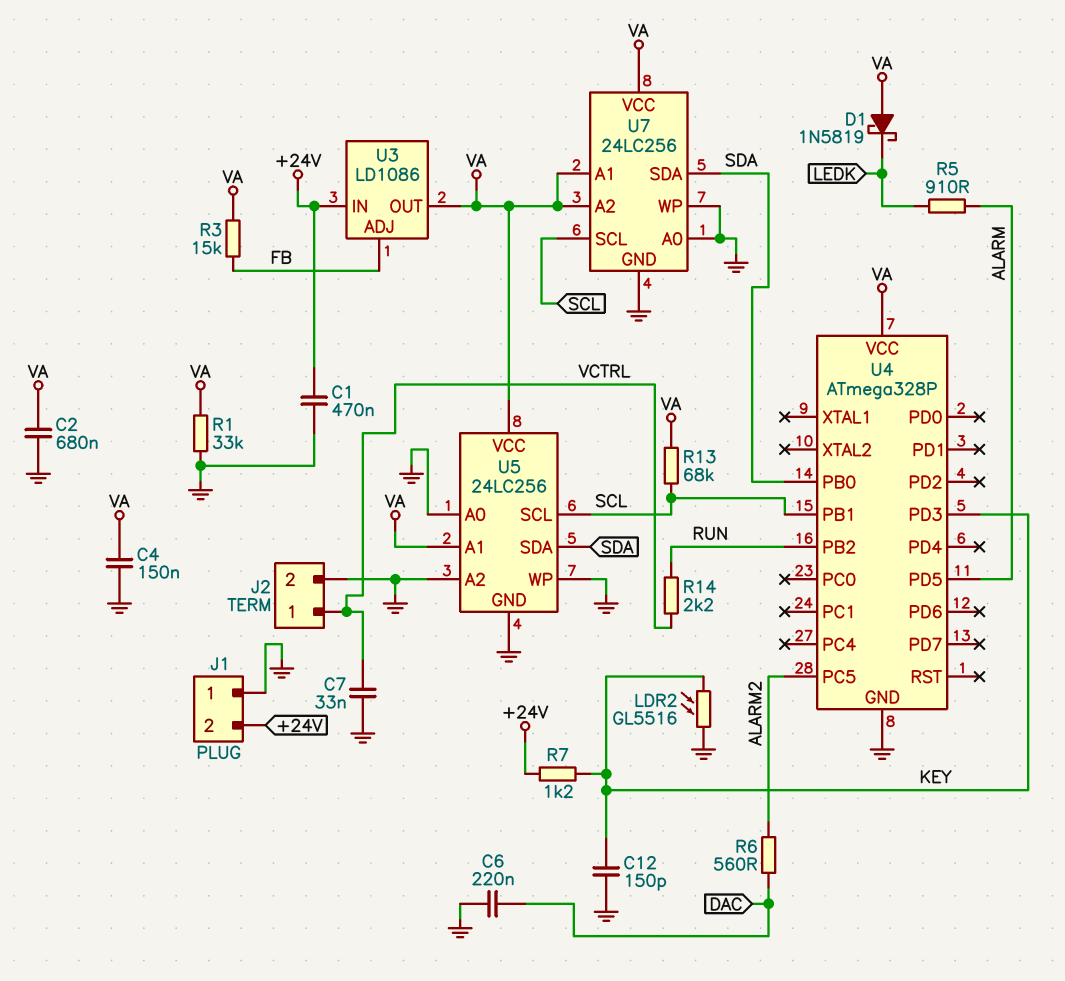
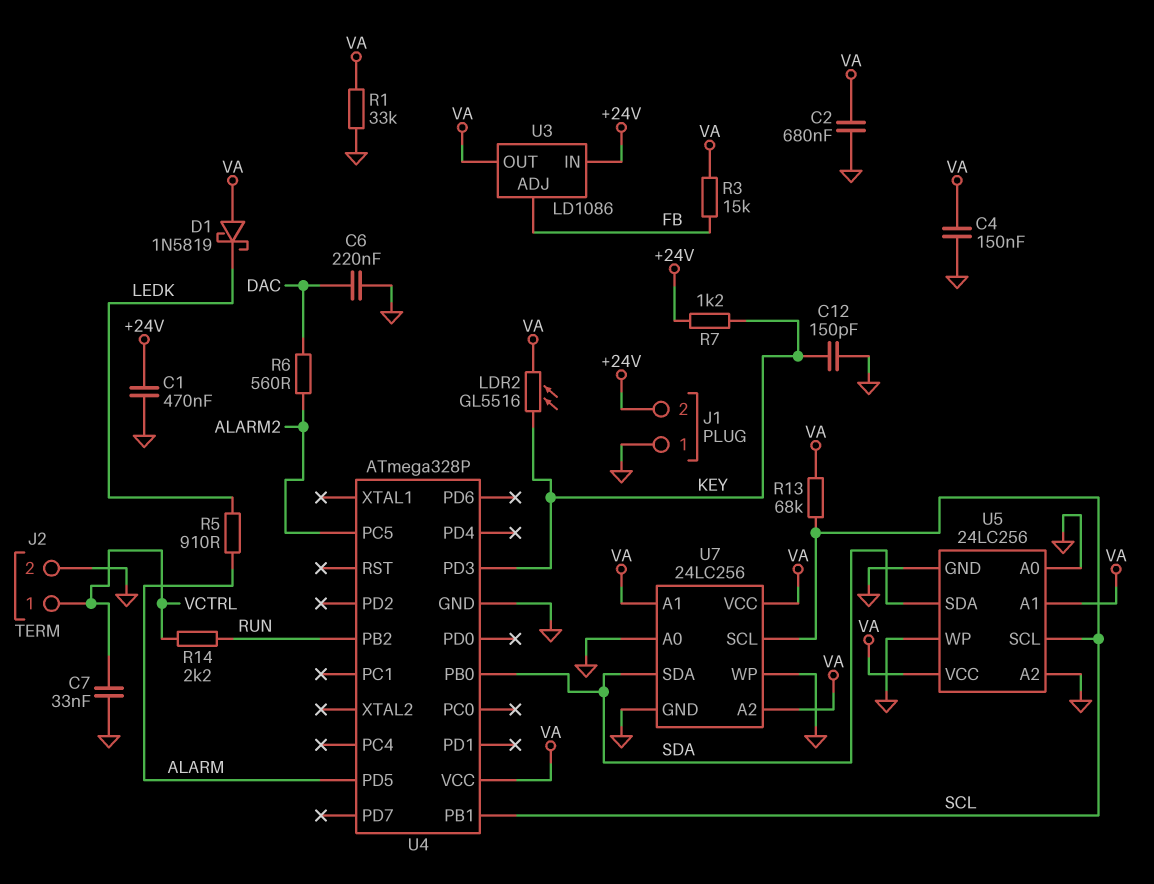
LDR2: GL5516 (GND, KEY) -> GL5516 (KEY, VA)

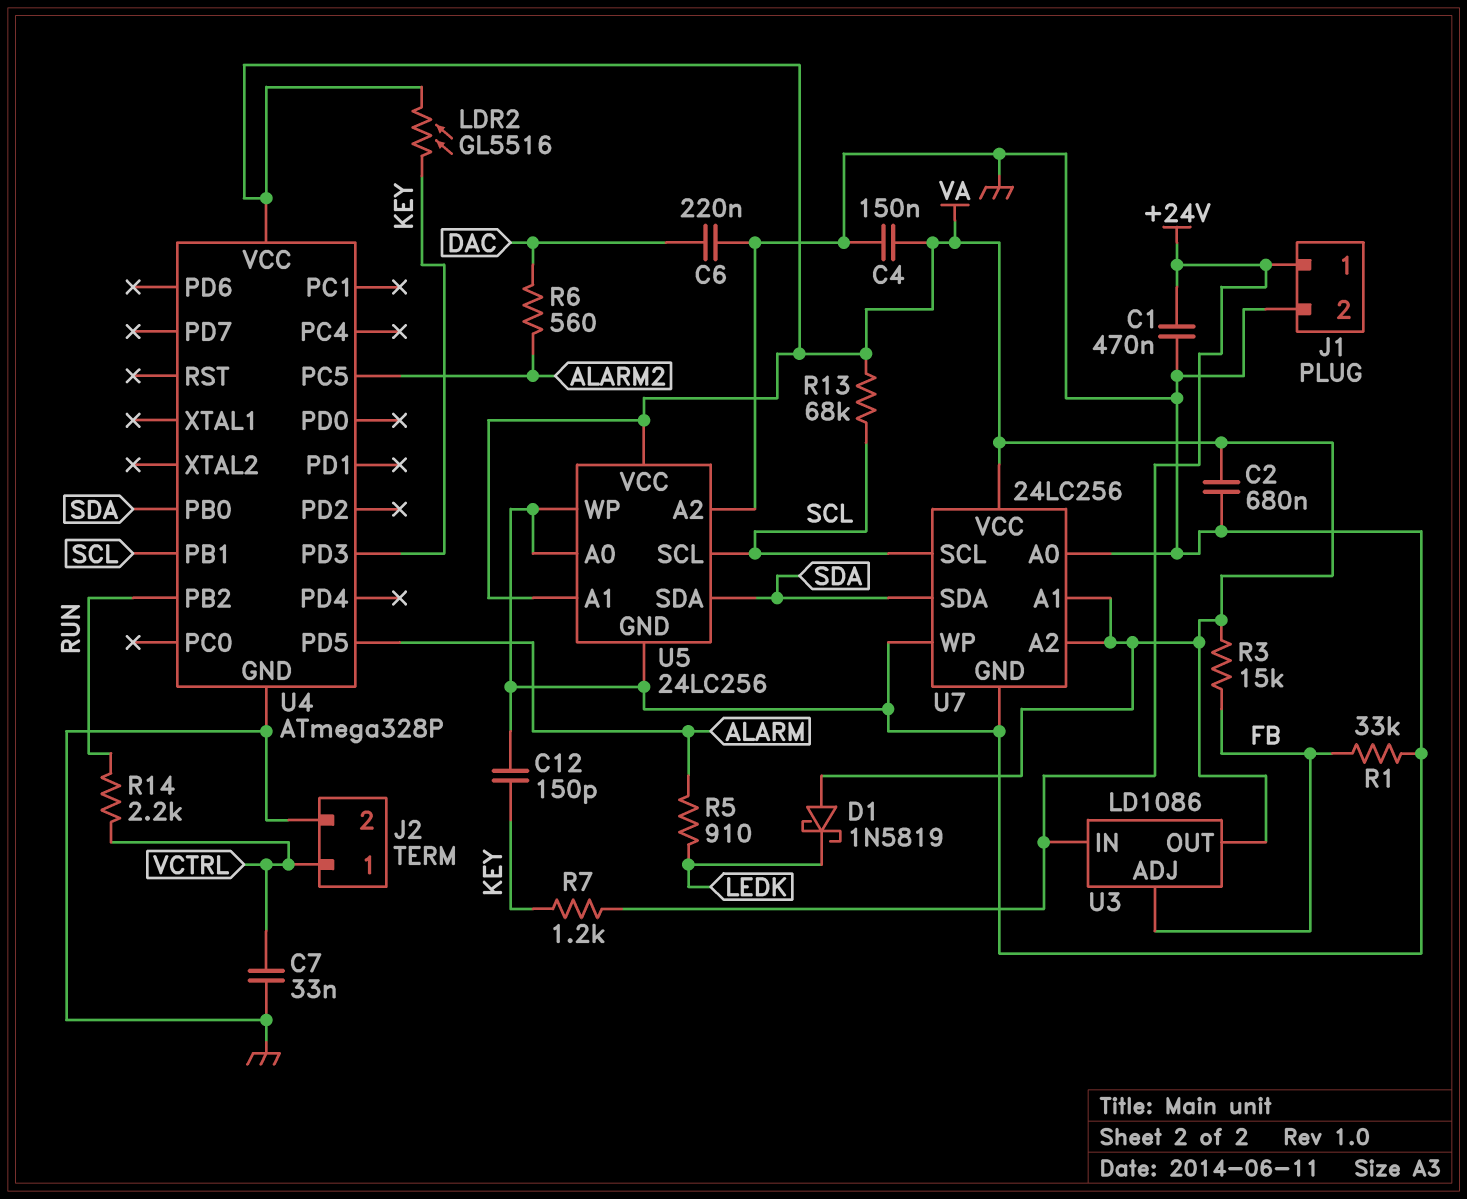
J1 pin 1: GND -> +24V
J1 pin 2: +24V -> GND
R1: 33k (GND, VA) -> 33k (FB, GND)

